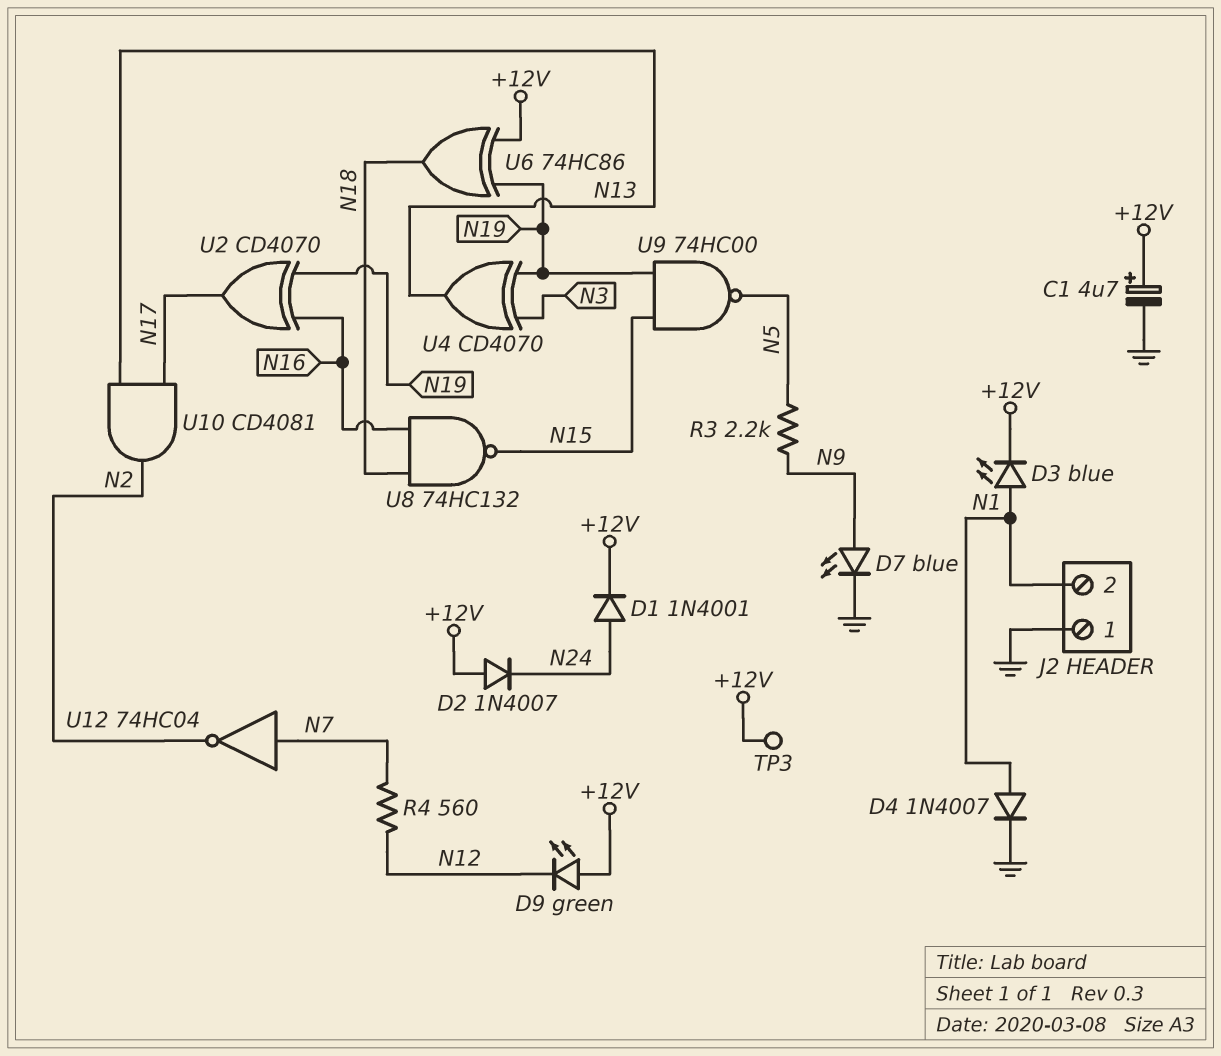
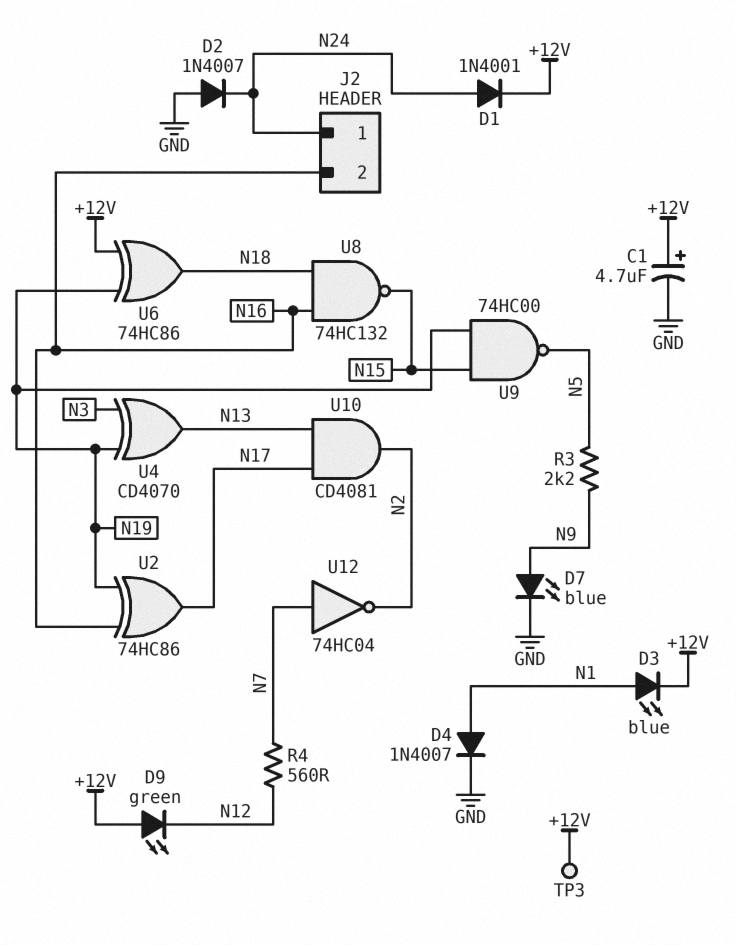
D2: diode 1N4007 (A +12V, K N24) -> diode 1N4007 (A GND, K N24)
J2 pin 1: GND -> N24
J2 pin 2: N1 -> N16
U2: XOR CD4070 (in N16, in N19, out N17) -> XOR 74HC86 (in N16, in N19, out N17)

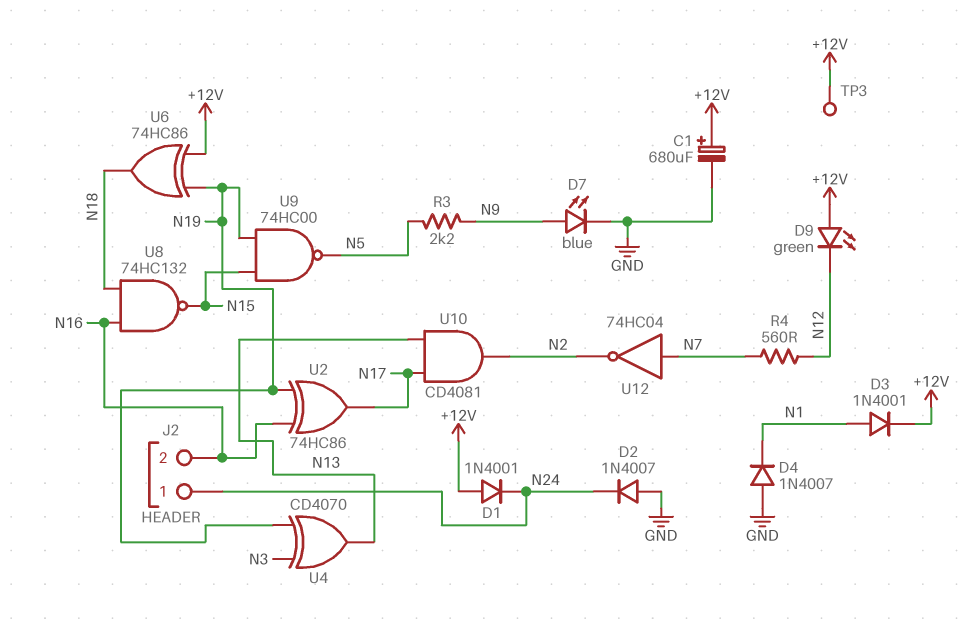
C1: 4.7uF (plus +12V, minus GND) -> 680uF (plus +12V, minus GND)
D1: diode 1N4001 (A N24, K +12V) -> diode 1N4001 (A +12V, K N24)
D3: LED blue (A N1, K +12V) -> diode 1N4001 (A N1, K +12V)
D4: diode 1N4007 (A N1, K GND) -> diode 1N4007 (A GND, K N1)

